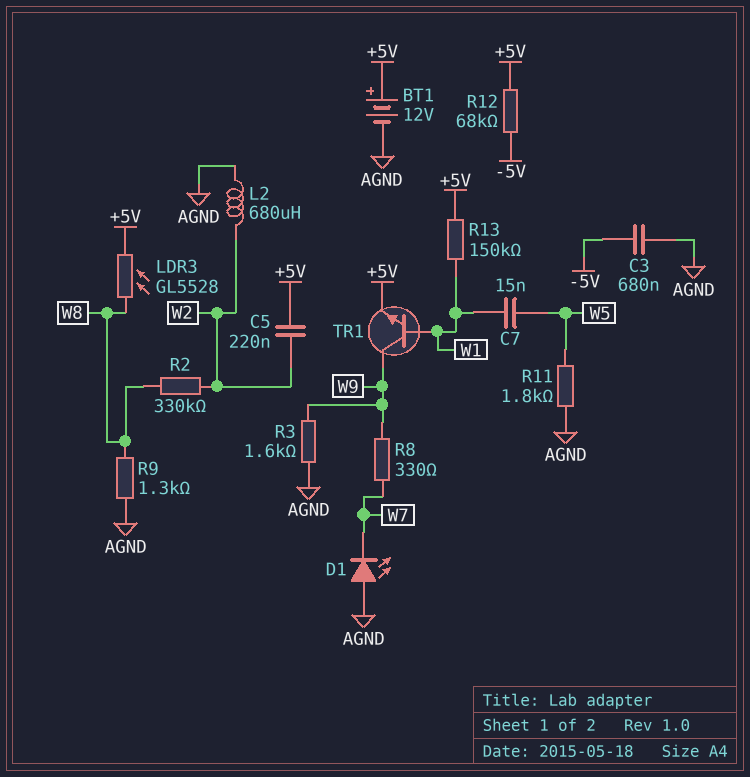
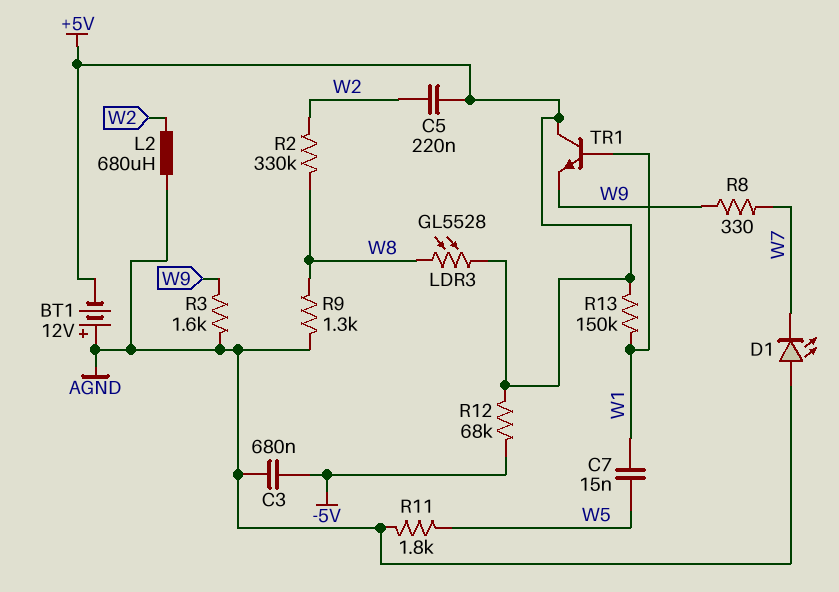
BT1: 12V (plus +5V, minus AGND) -> 12V (plus AGND, minus +5V)
TR1: NPN (B W1, C W9, E +5V) -> NPN (B W1, C +5V, E W9)

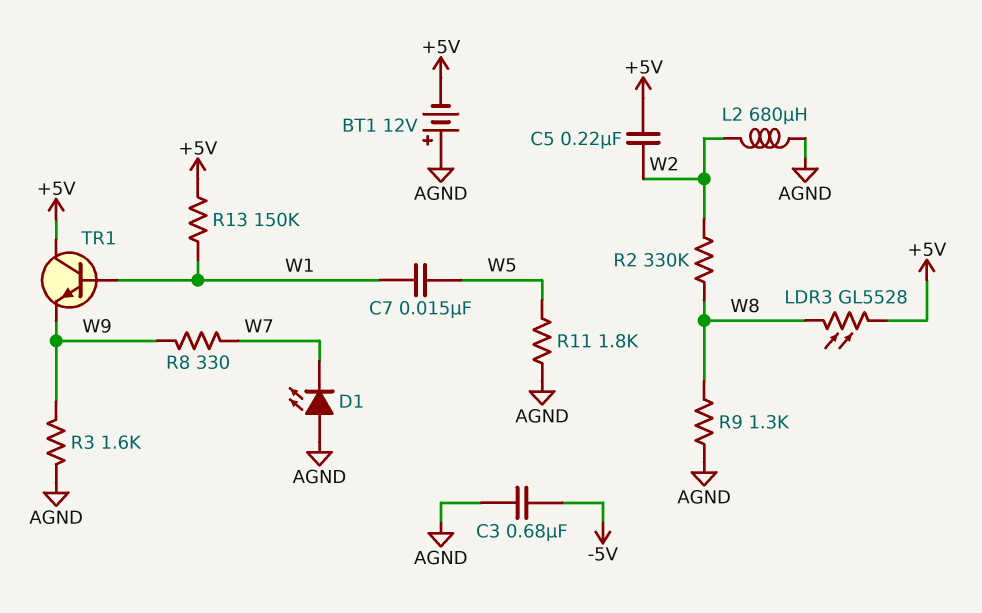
R12: 68k (+5V, -5V) -> none

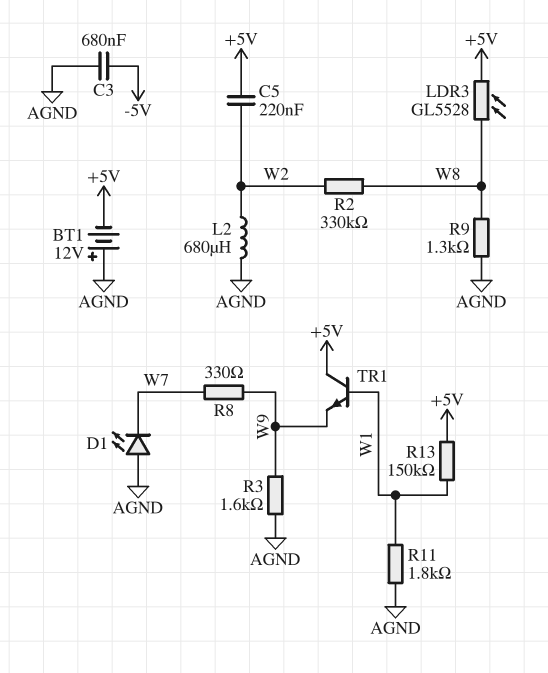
C7: 15nF (W1, W5) -> none
R11: 1.8k (AGND, W5) -> 1.8k (AGND, W1)

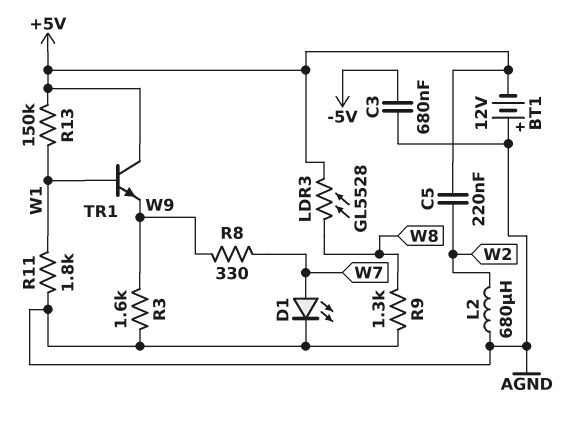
D1: LED (A AGND, K W7) -> LED (A W7, K AGND)
R2: 330k (W2, W8) -> none

